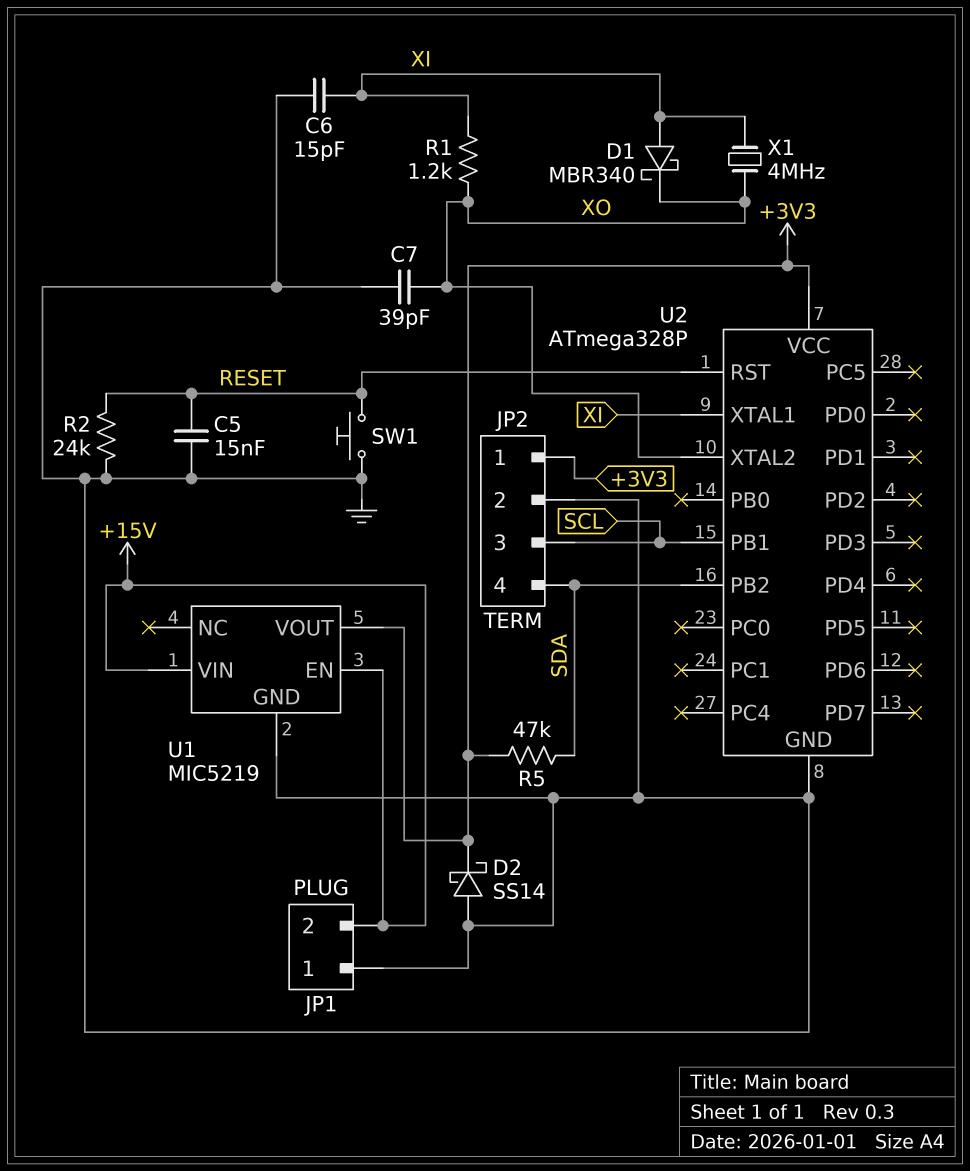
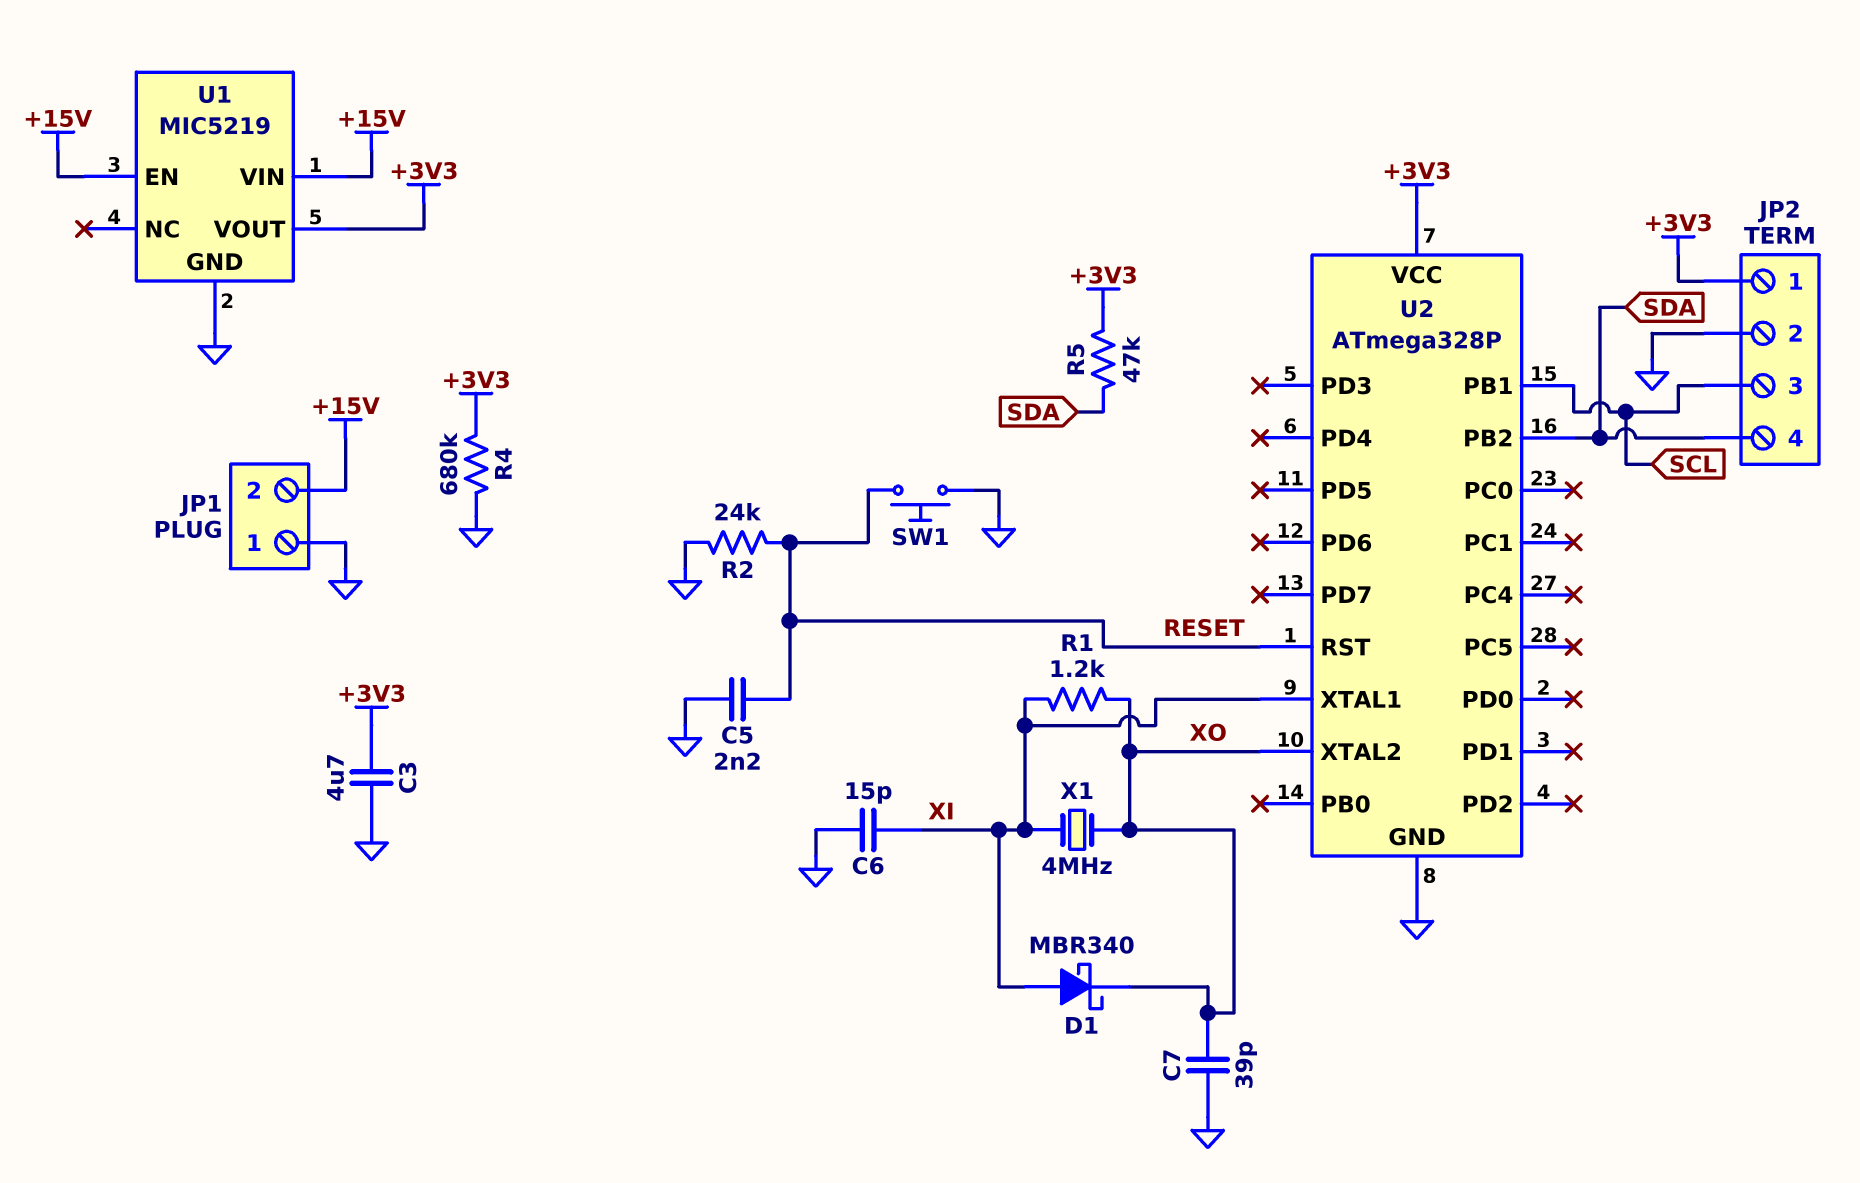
C3: none -> 4.7uF (+3V3, GND)
C5: 15nF (GND, RESET) -> 2.2nF (GND, RESET)
D2: schottky SS14 (A GND, K +3V3) -> none
R4: none -> 680k (+3V3, GND)

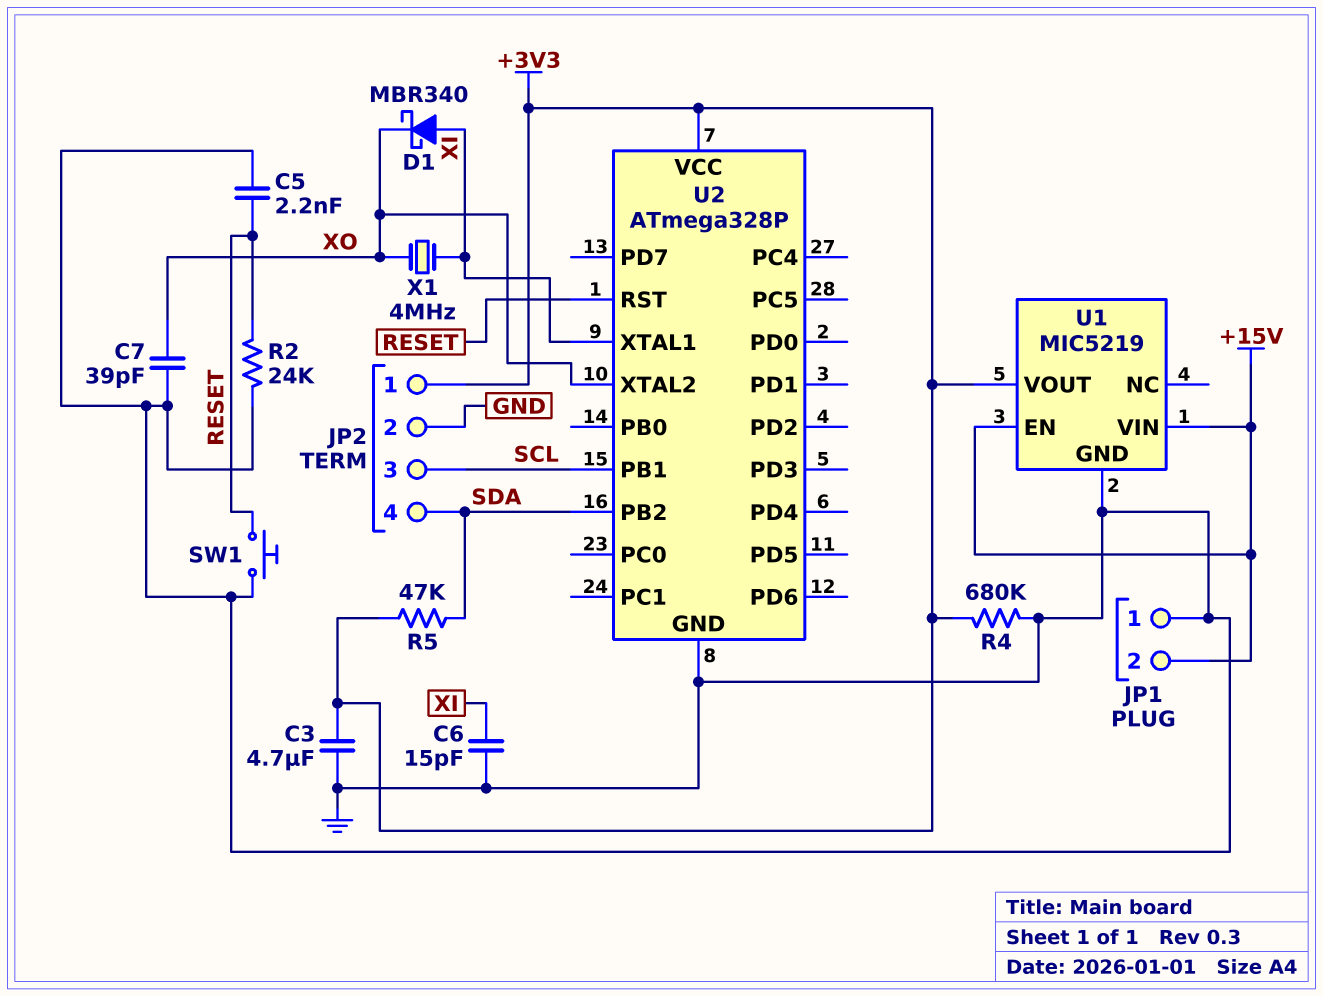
R1: 1.2k (XI, XO) -> none

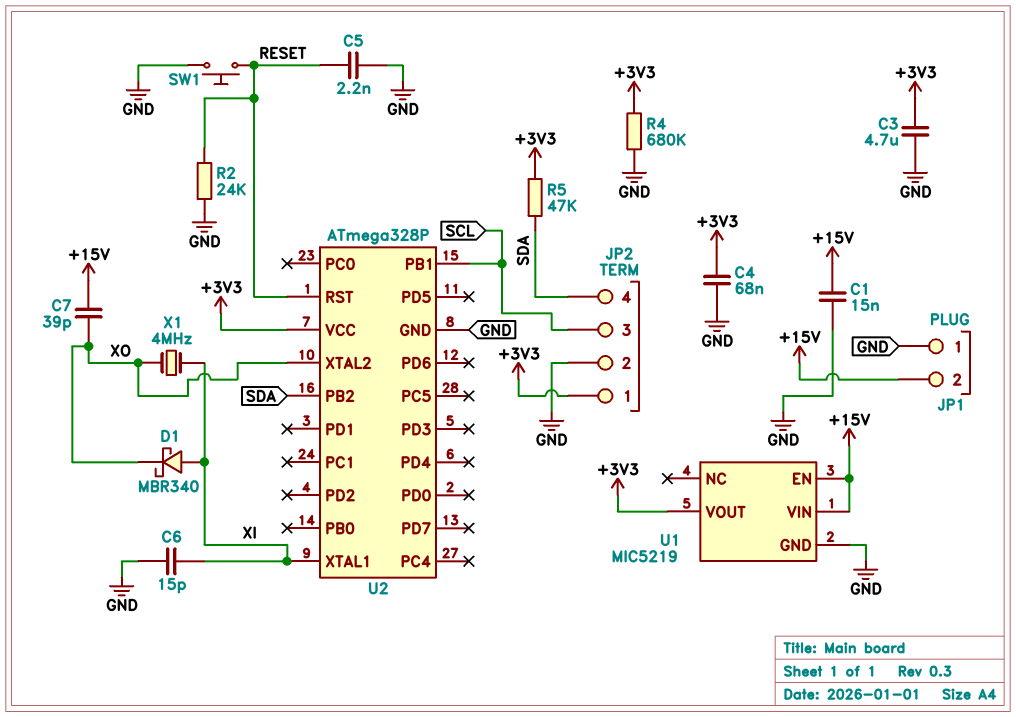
C1: none -> 15nF (+15V, GND)
C4: none -> 68nF (+3V3, GND)
C7: 39pF (GND, XO) -> 39pF (+15V, XO)

